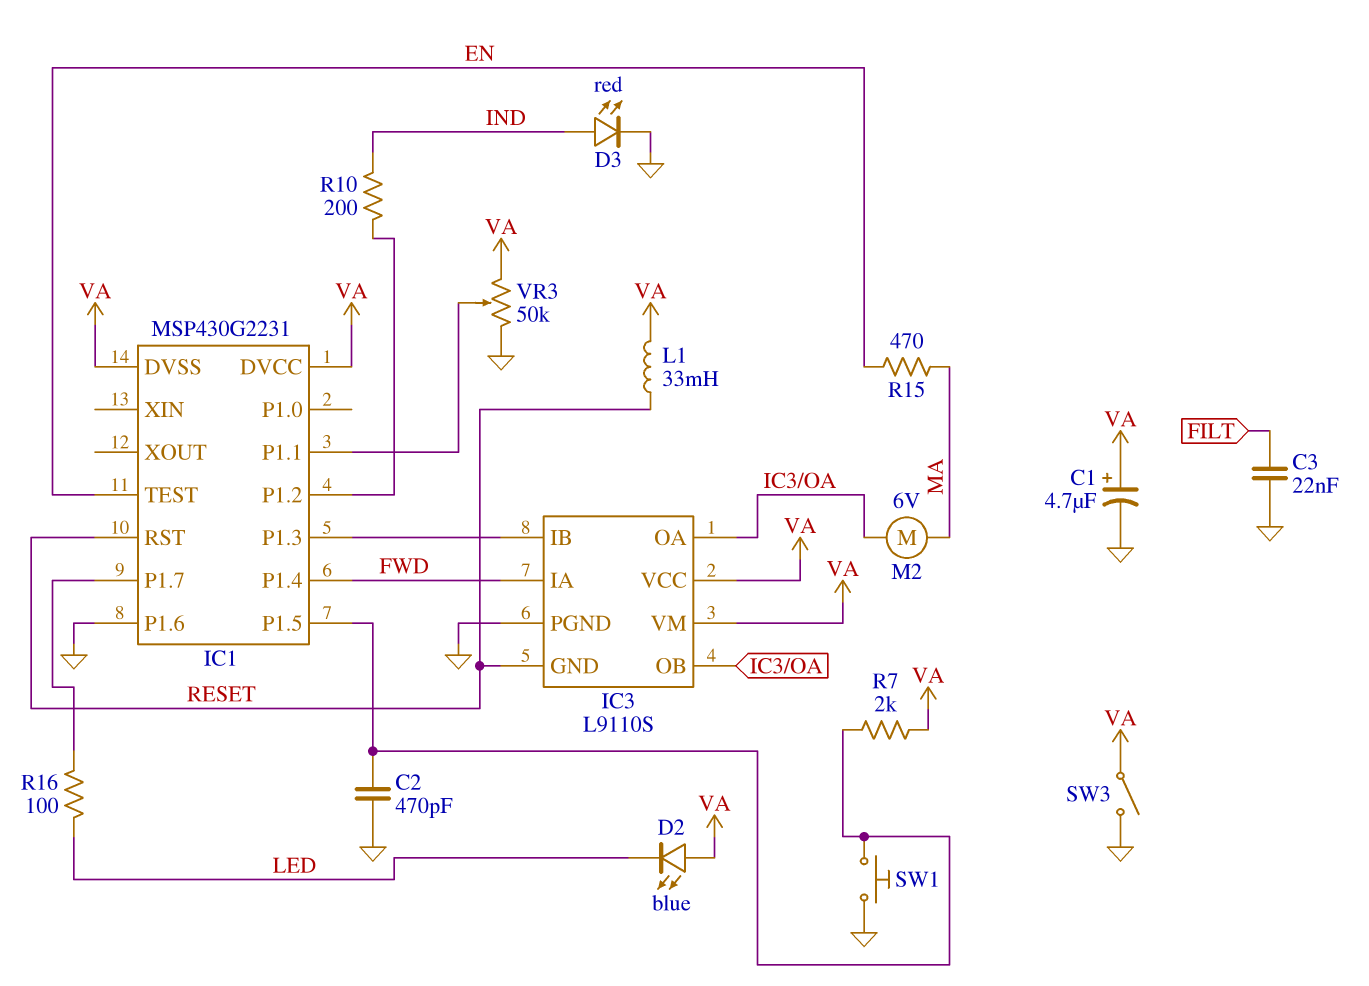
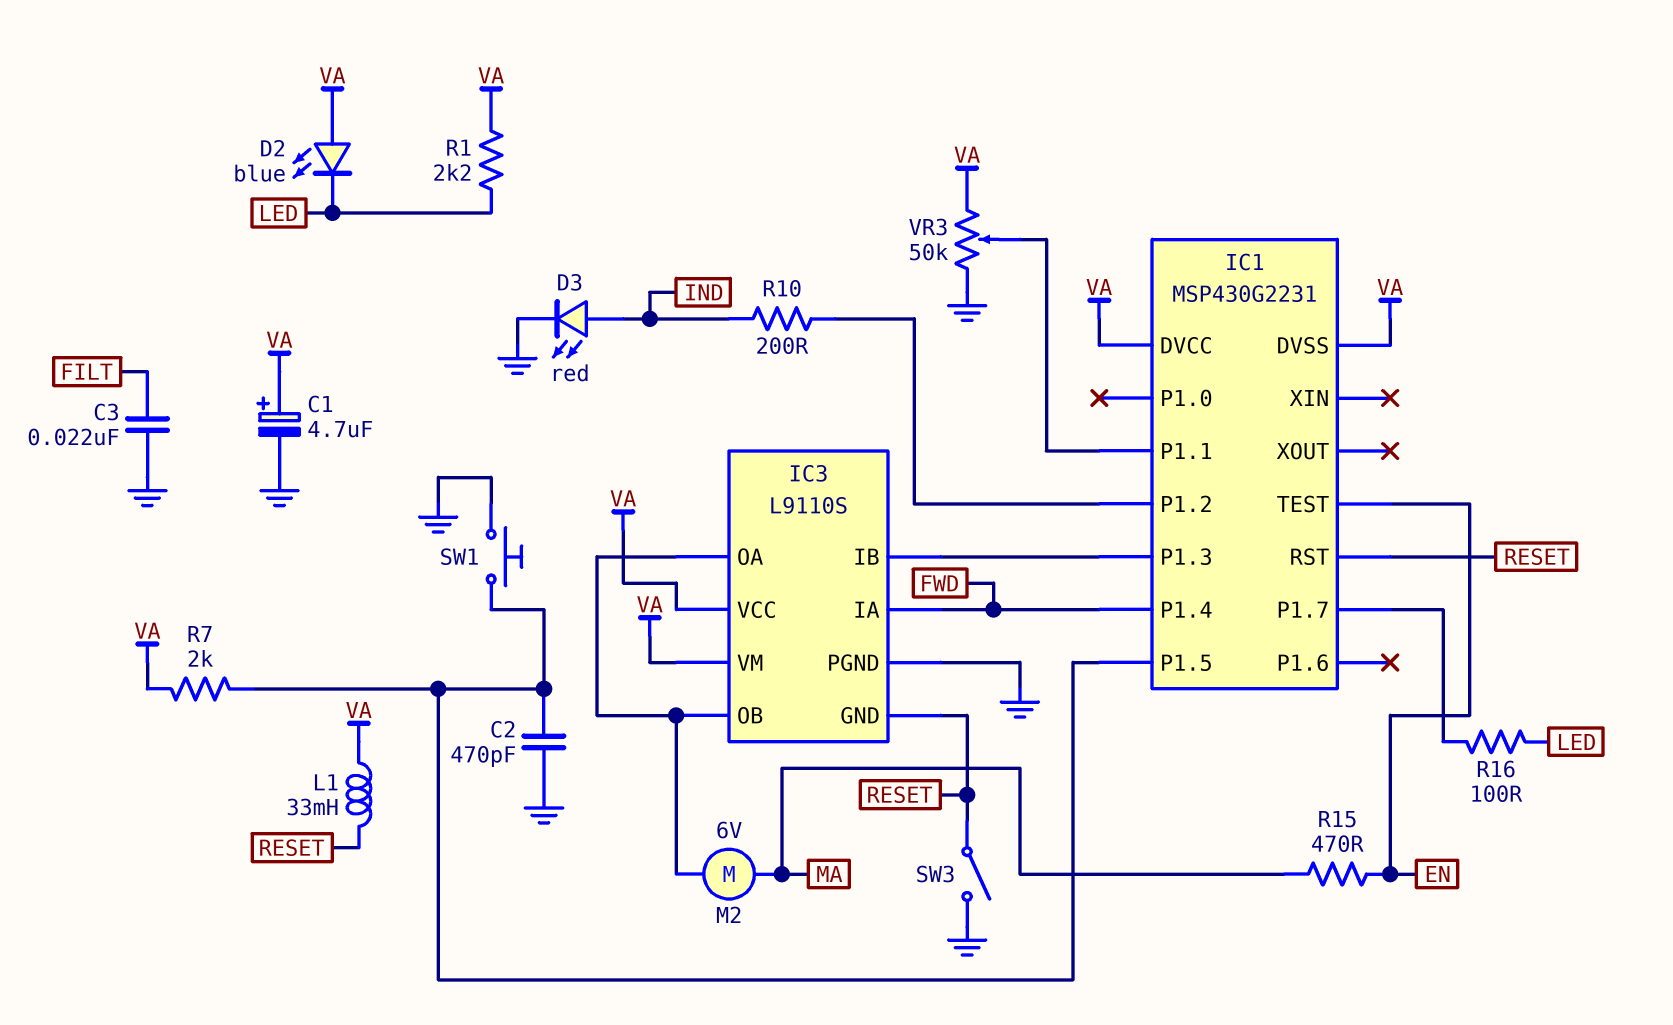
IC1 pin P1.6: GND -> none
R1: none -> 2.2k (LED, VA)
SW3: switch (GND, VA) -> switch (GND, RESET)

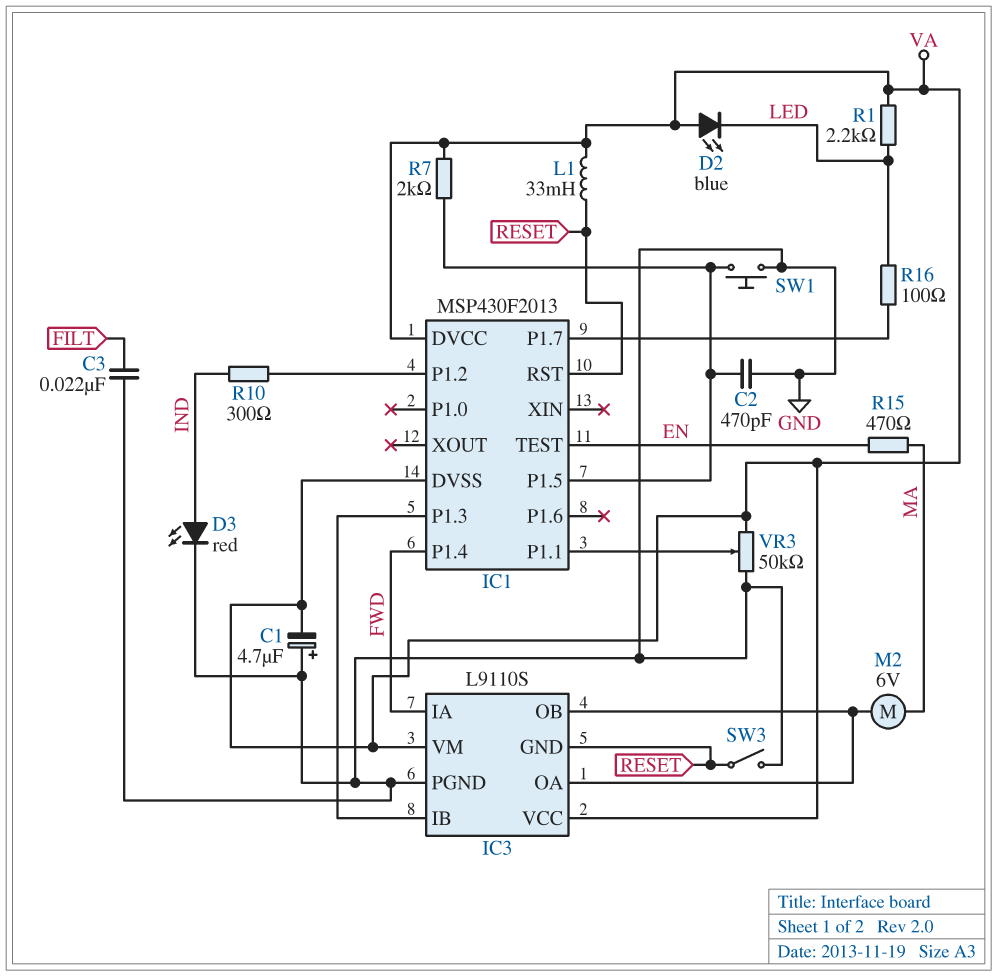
C1: 4.7uF (plus VA, minus GND) -> 4.7uF (plus GND, minus VA)
IC1: MSP430G2231 -> MSP430F2013
R10: 200 (IC1/P1.2, IND) -> 300 (IC1/P1.2, IND)

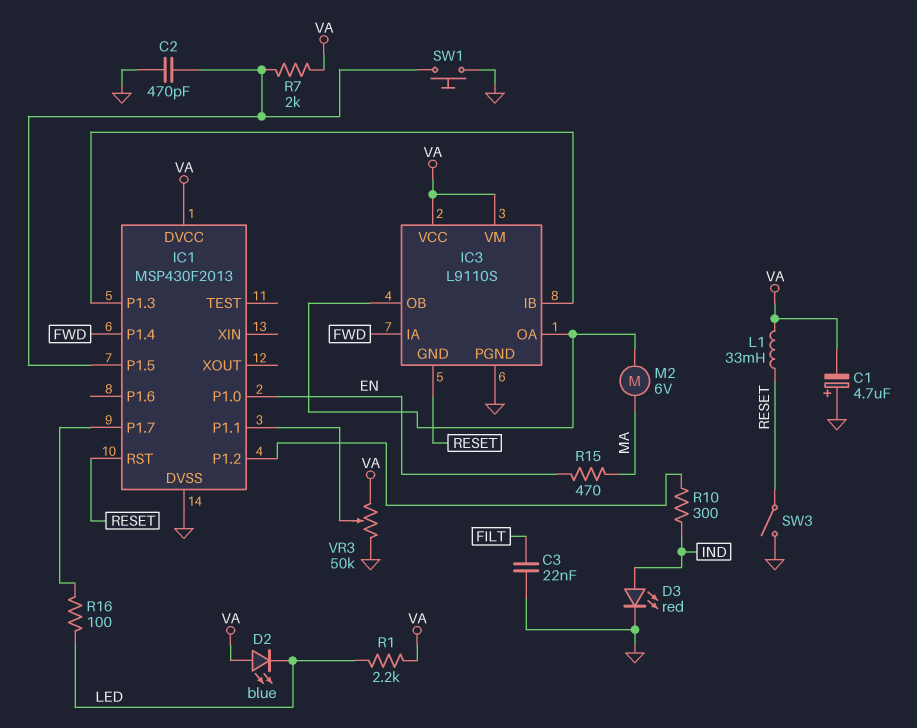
IC1 pin DVSS: VA -> GND
IC1 pin P1.0: none -> EN
IC1 pin TEST: EN -> none

